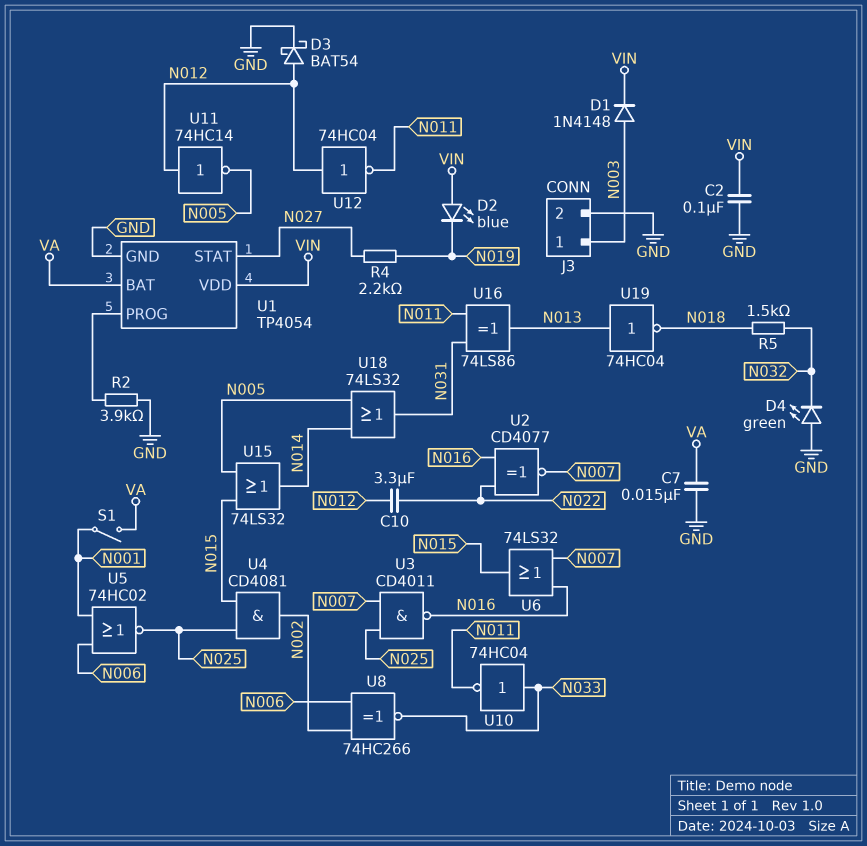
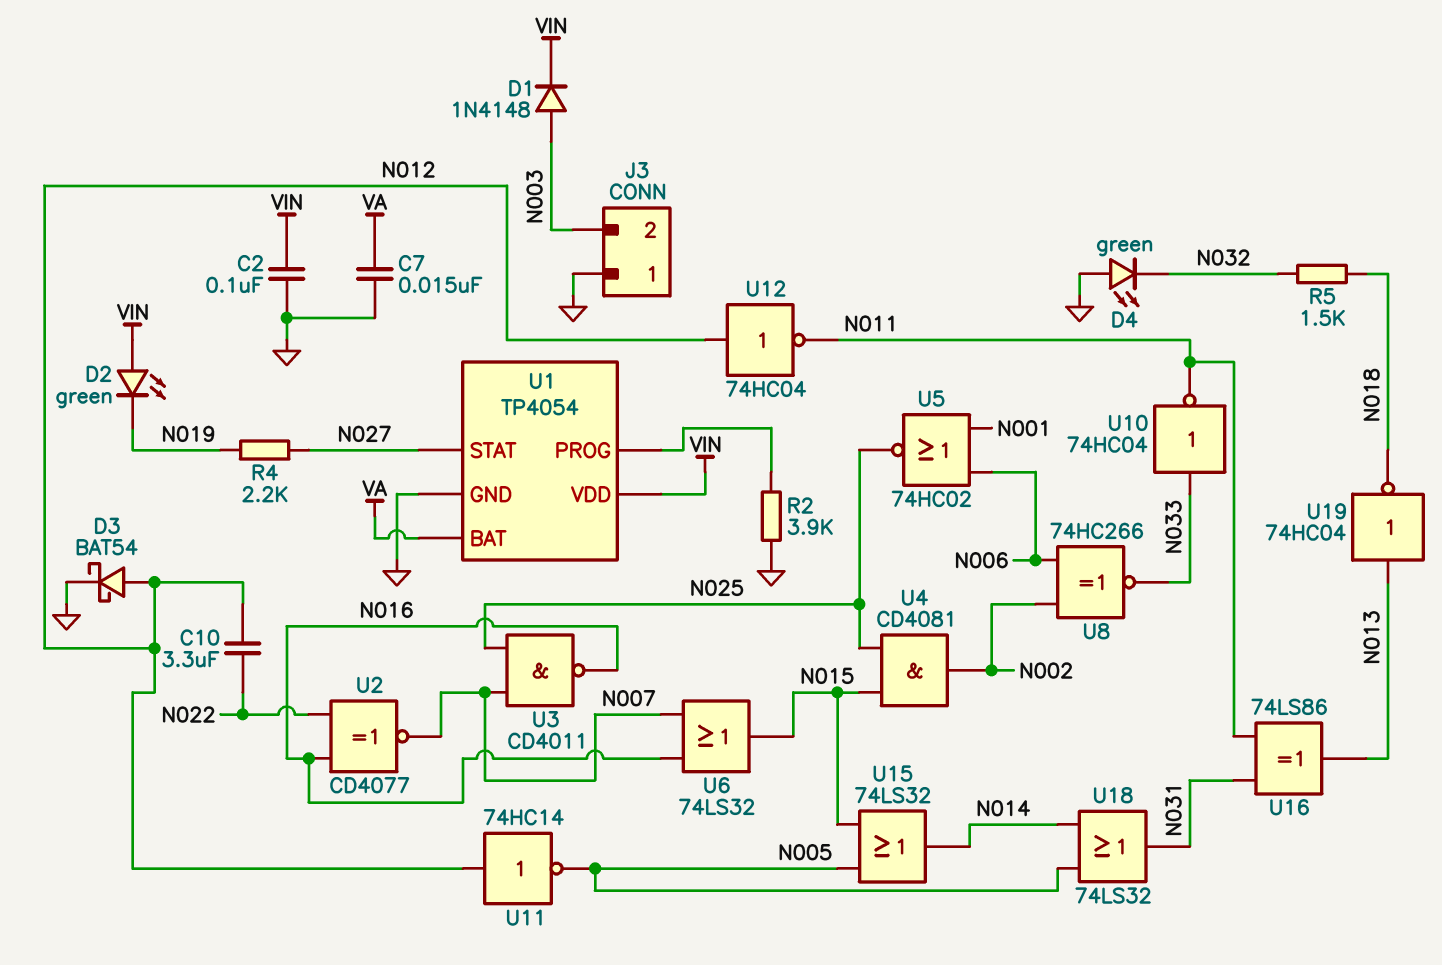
D2: LED blue (A VIN, K N019) -> LED green (A VIN, K N019)
J3 pin 1: N003 -> GND
J3 pin 2: GND -> N003
S1: switch (N001, VA) -> none

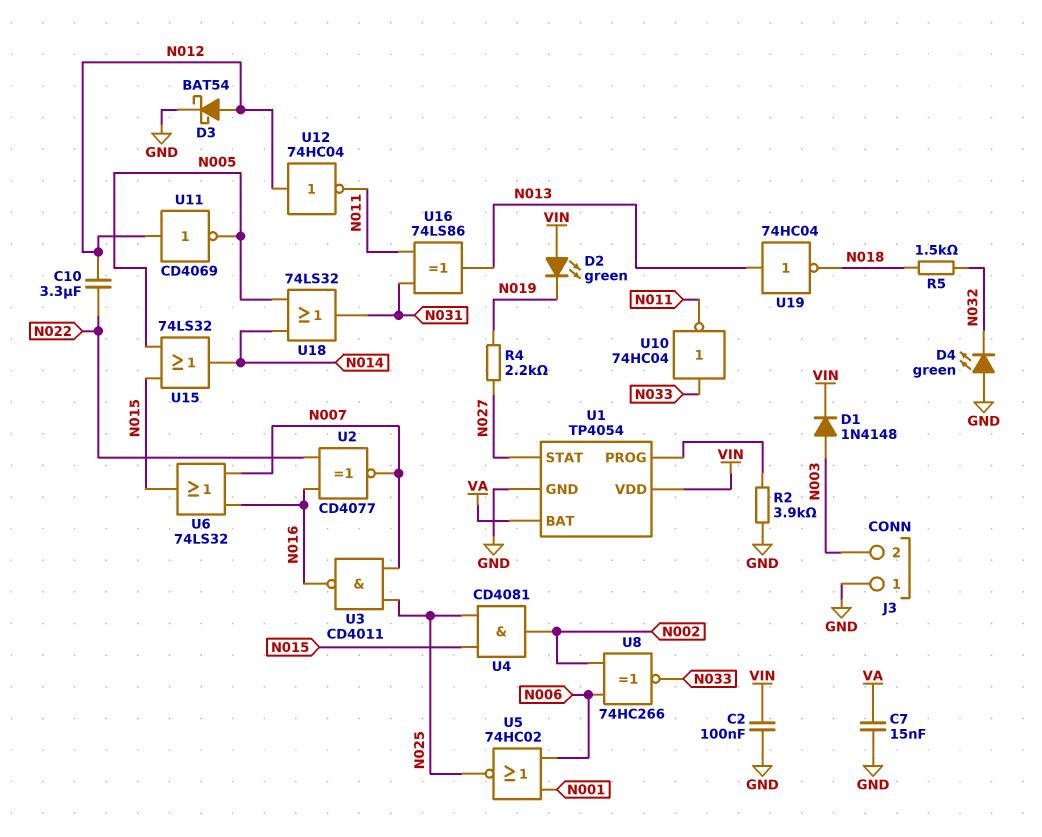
U11: NOT 74HC14 (in N012, out N005) -> NOT CD4069 (in N012, out N005)

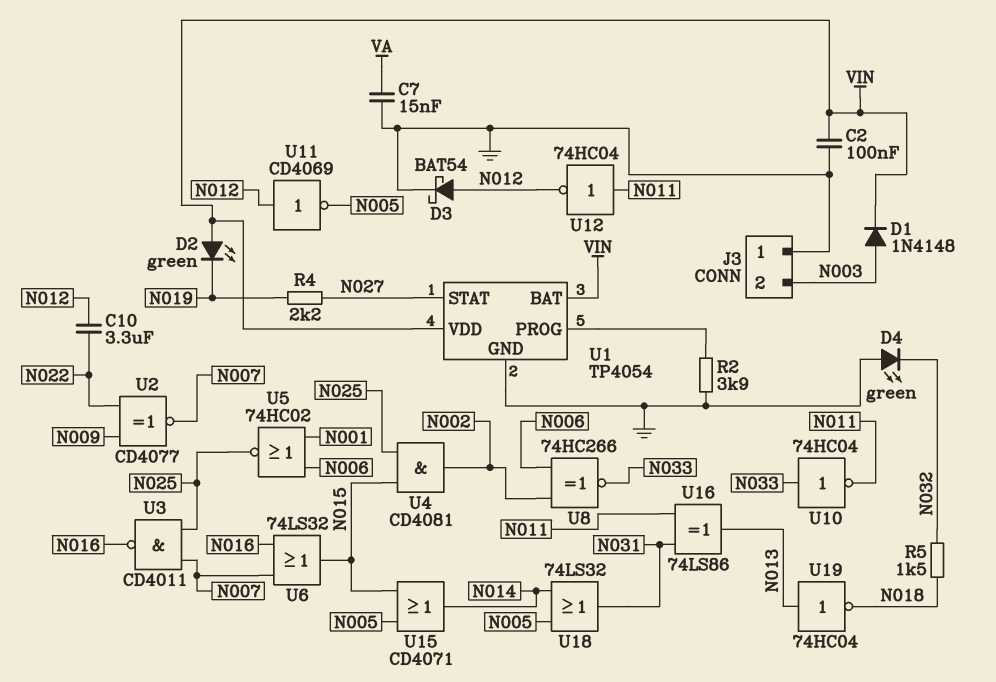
U1 pin BAT: VA -> VIN
U2: XNOR CD4077 (in N016, in N022, out N007) -> XNOR CD4077 (in N009, in N022, out N007)
U12: NOT 74HC04 (in N012, out N011) -> NOT 74HC04 (in N011, out N012)
U15: OR 74LS32 (in N005, in N015, out N014) -> OR CD4071 (in N005, in N015, out N014)

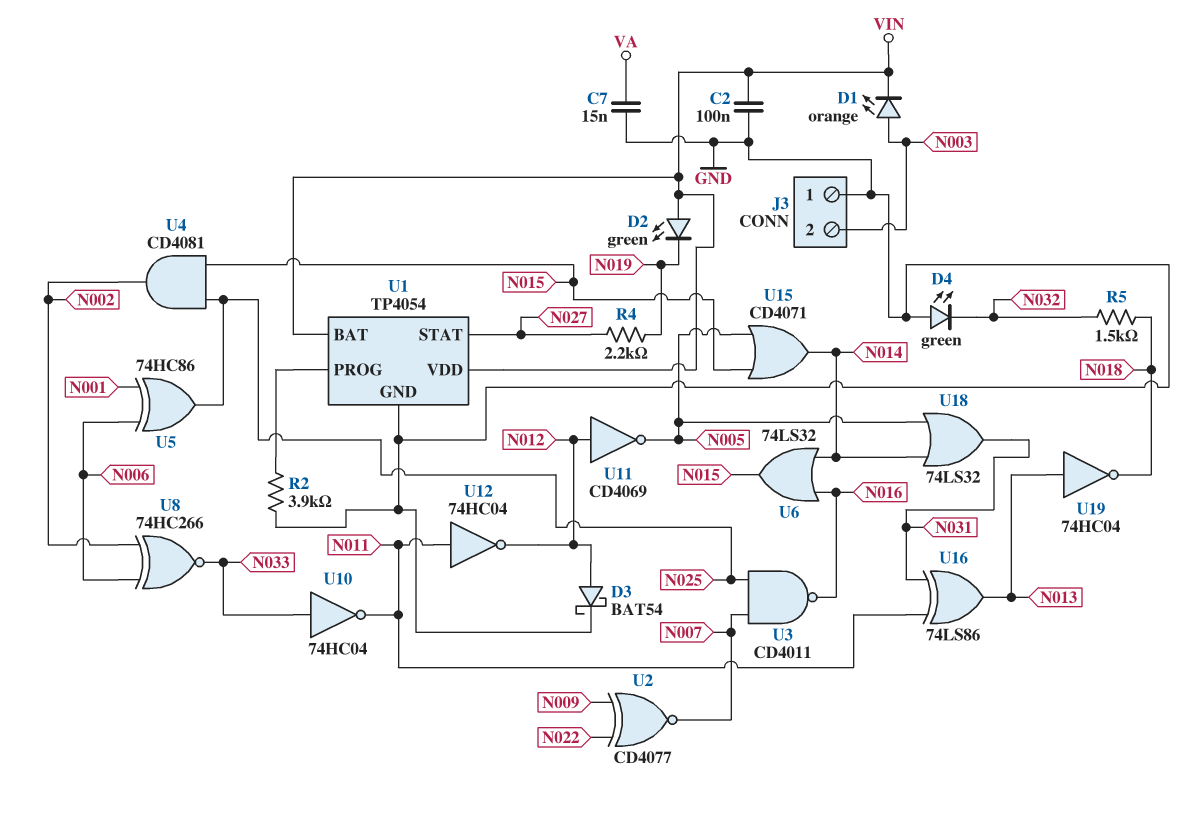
C10: 3.3uF (N012, N022) -> none
D1: diode 1N4148 (A N003, K VIN) -> LED orange (A N003, K VIN)
U5: NOR 74HC02 (in N001, in N006, out N025) -> XOR 74HC86 (in N001, in N006, out N025)
U6: OR 74LS32 (in N007, in N016, out N015) -> OR 74LS32 (in N014, in N016, out N015)

